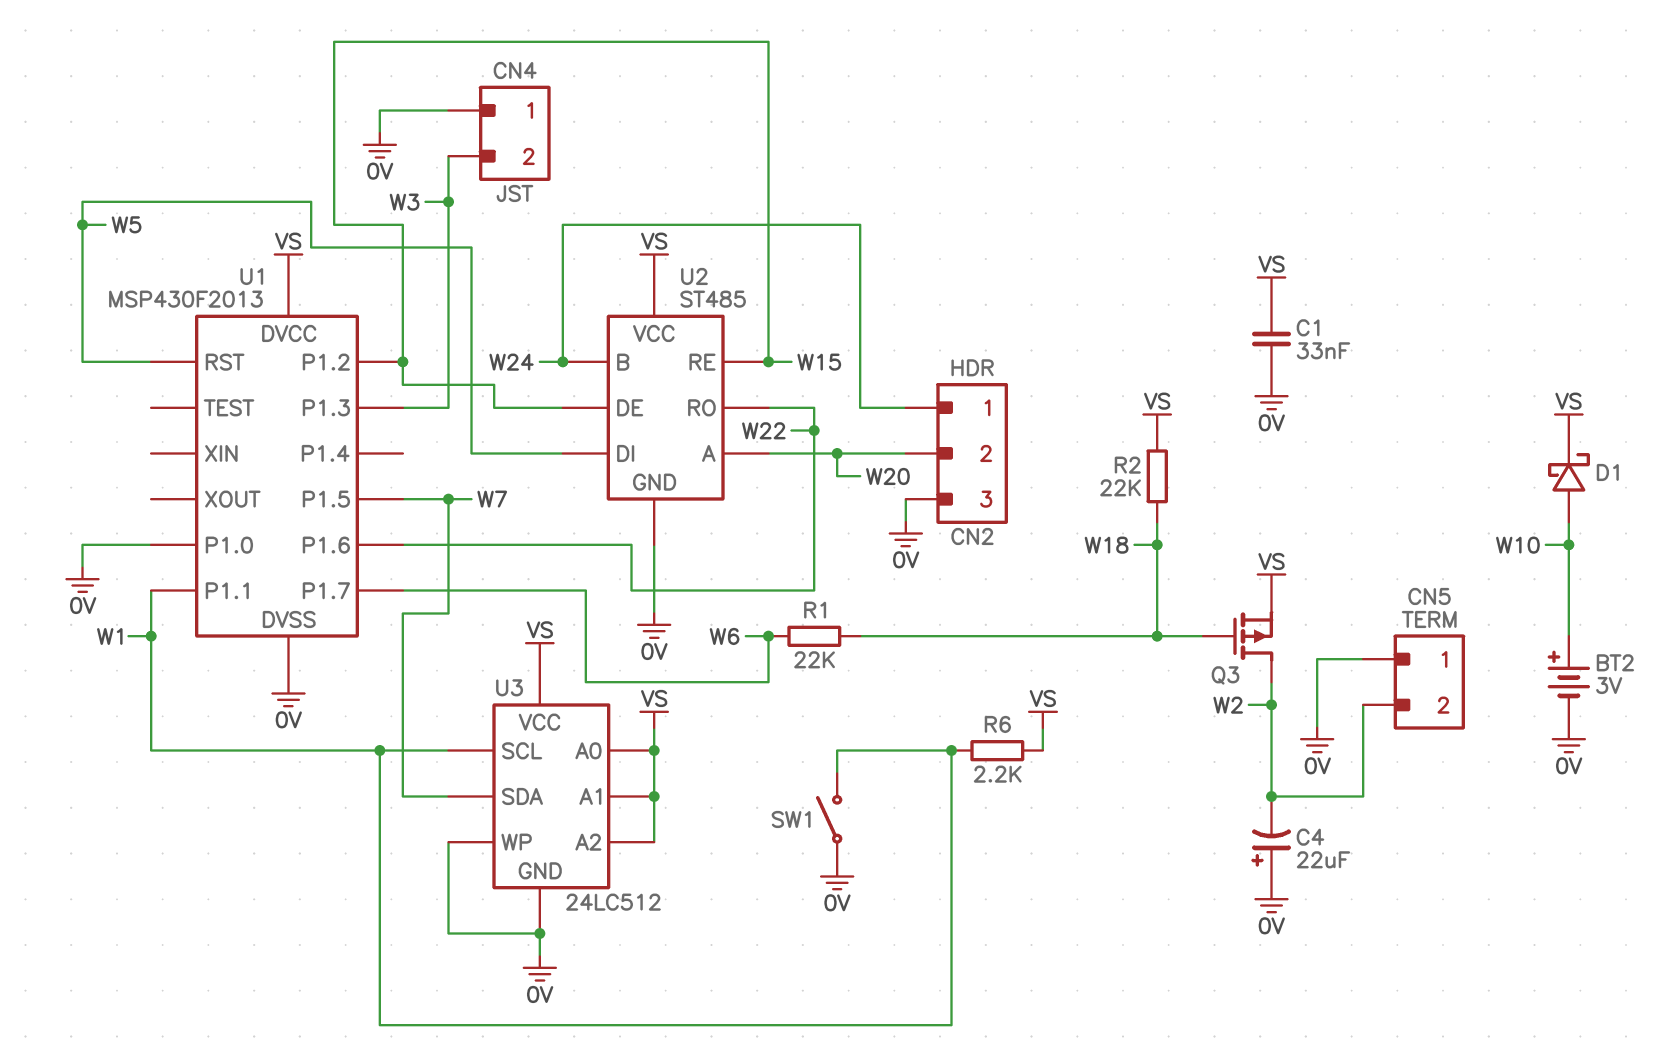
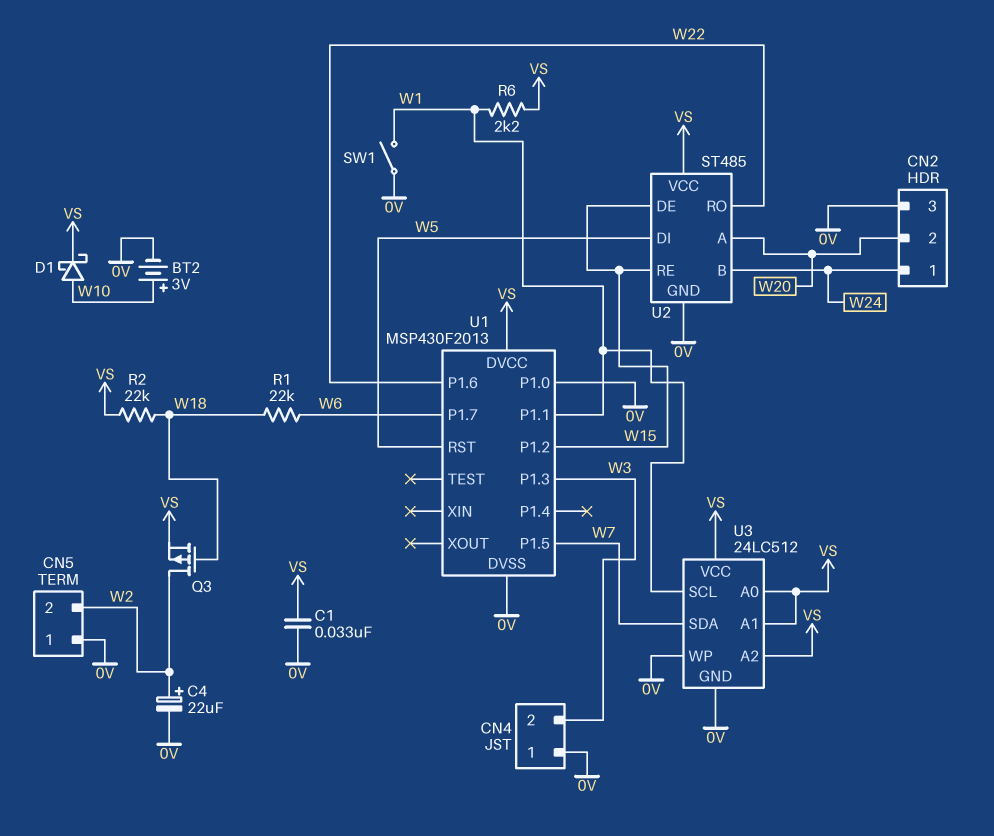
C4: 22uF (plus 0V, minus W2) -> 22uF (plus W2, minus 0V)

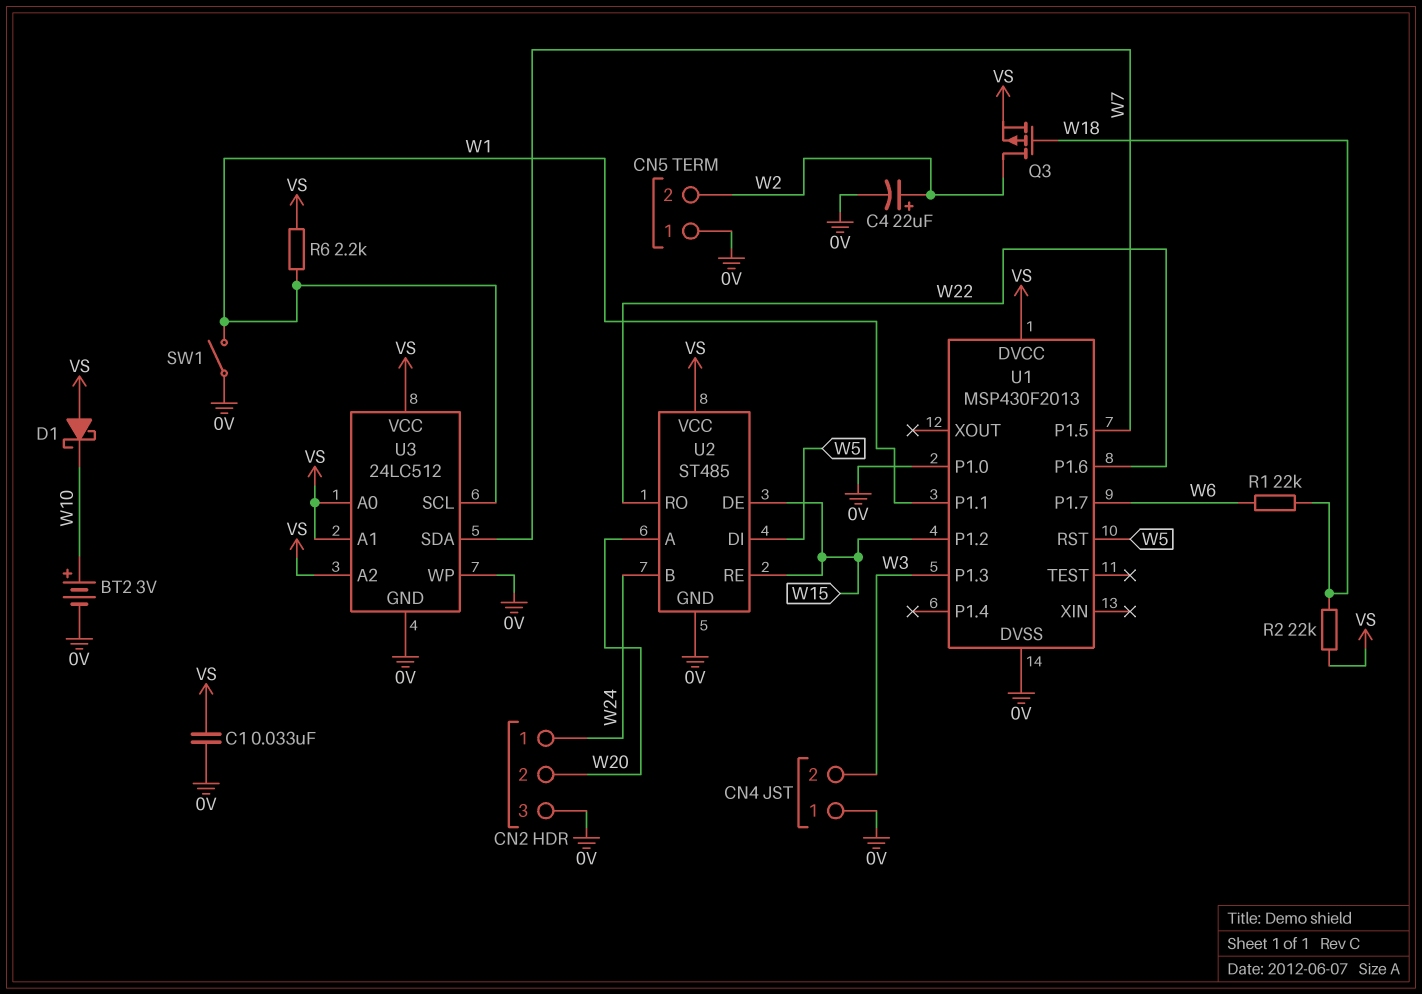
D1: schottky (A W10, K VS) -> schottky (A VS, K W10)

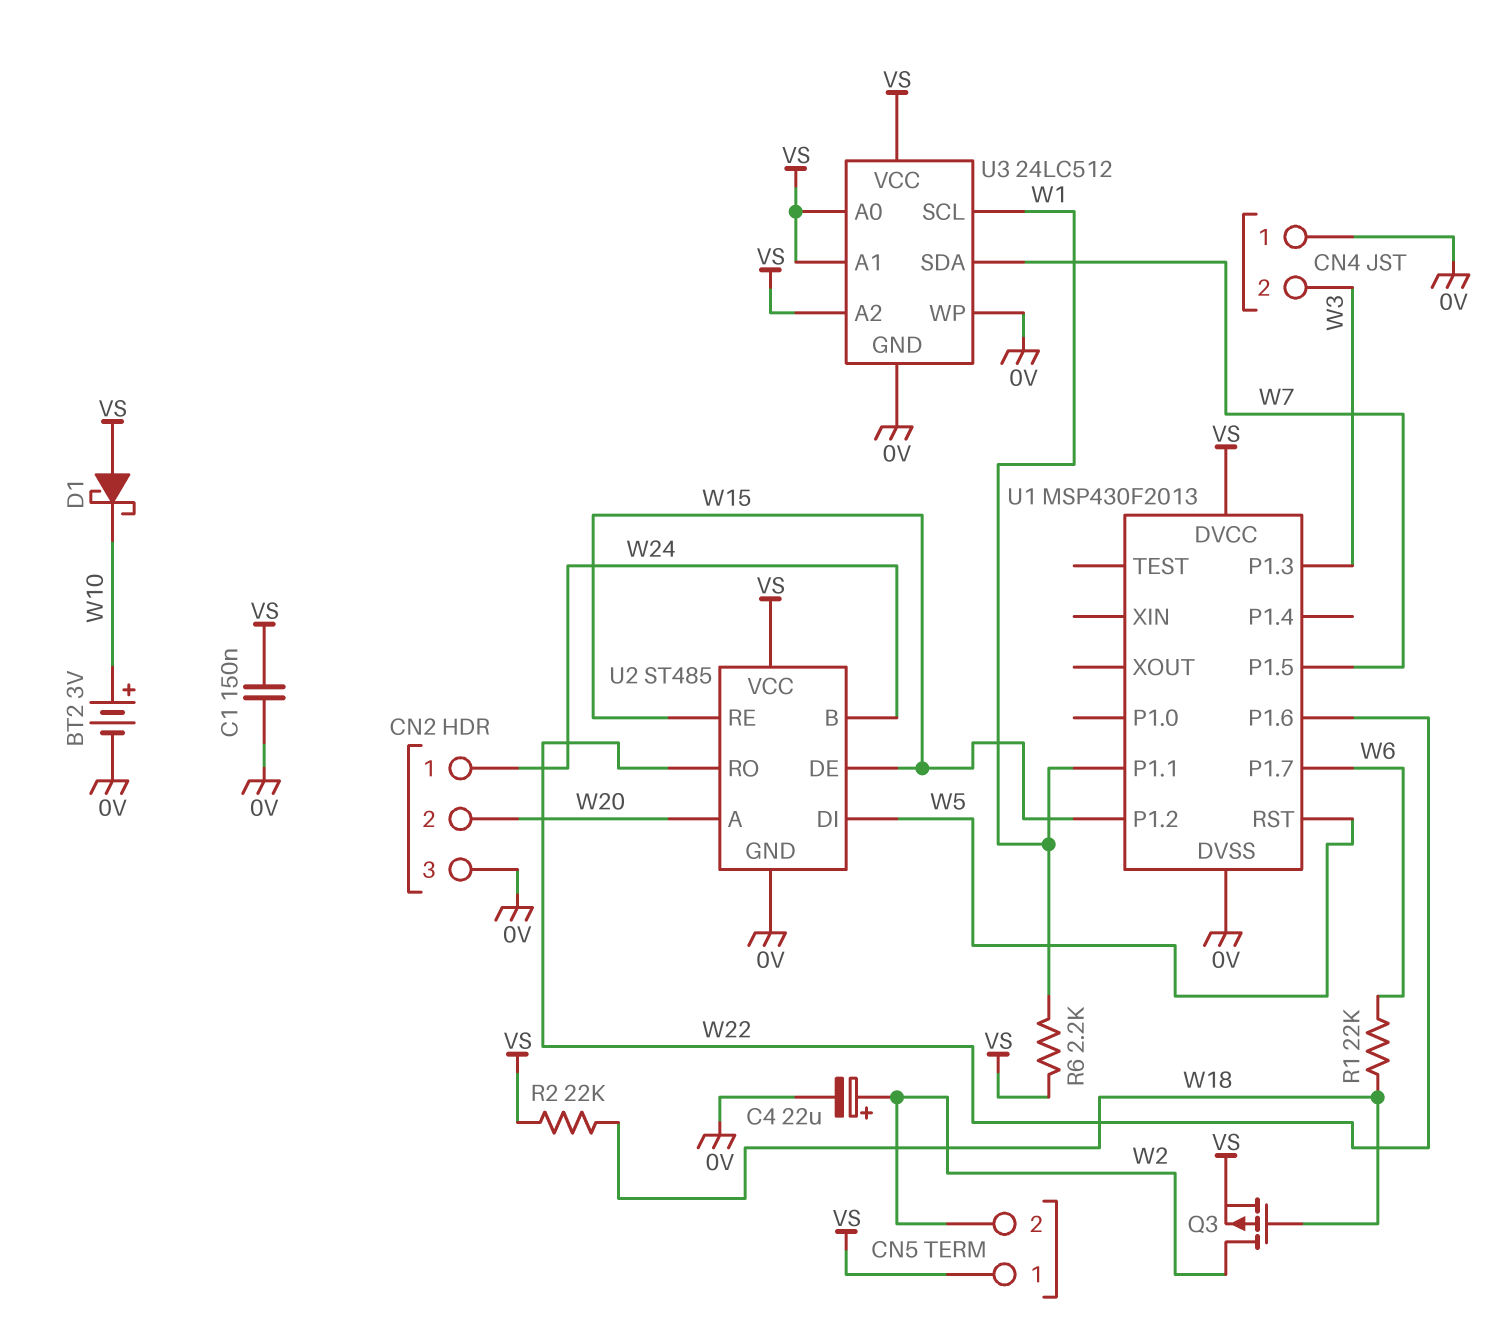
C1: 33nF (0V, VS) -> 150nF (0V, VS)
CN5 pin 1: 0V -> VS
SW1: switch (0V, W1) -> none
U1 pin P1.0: 0V -> none

